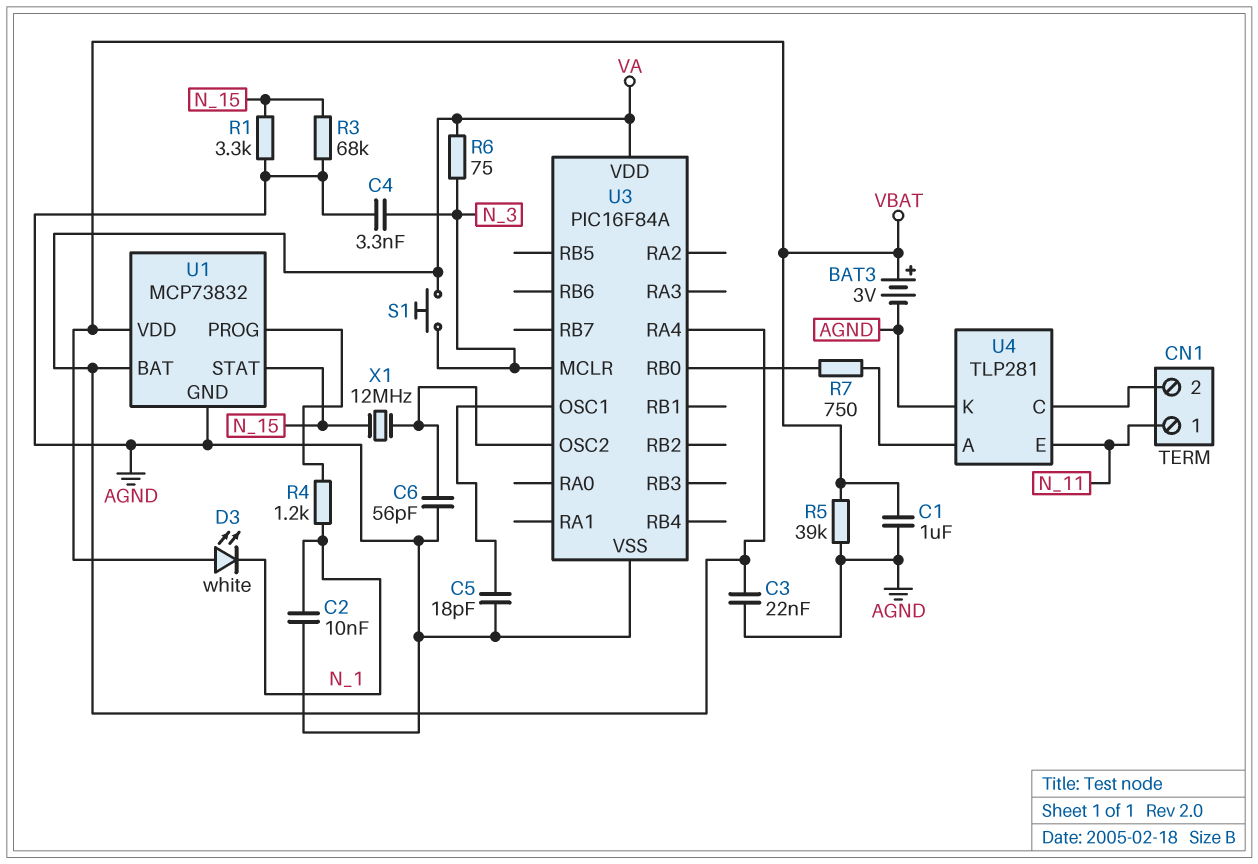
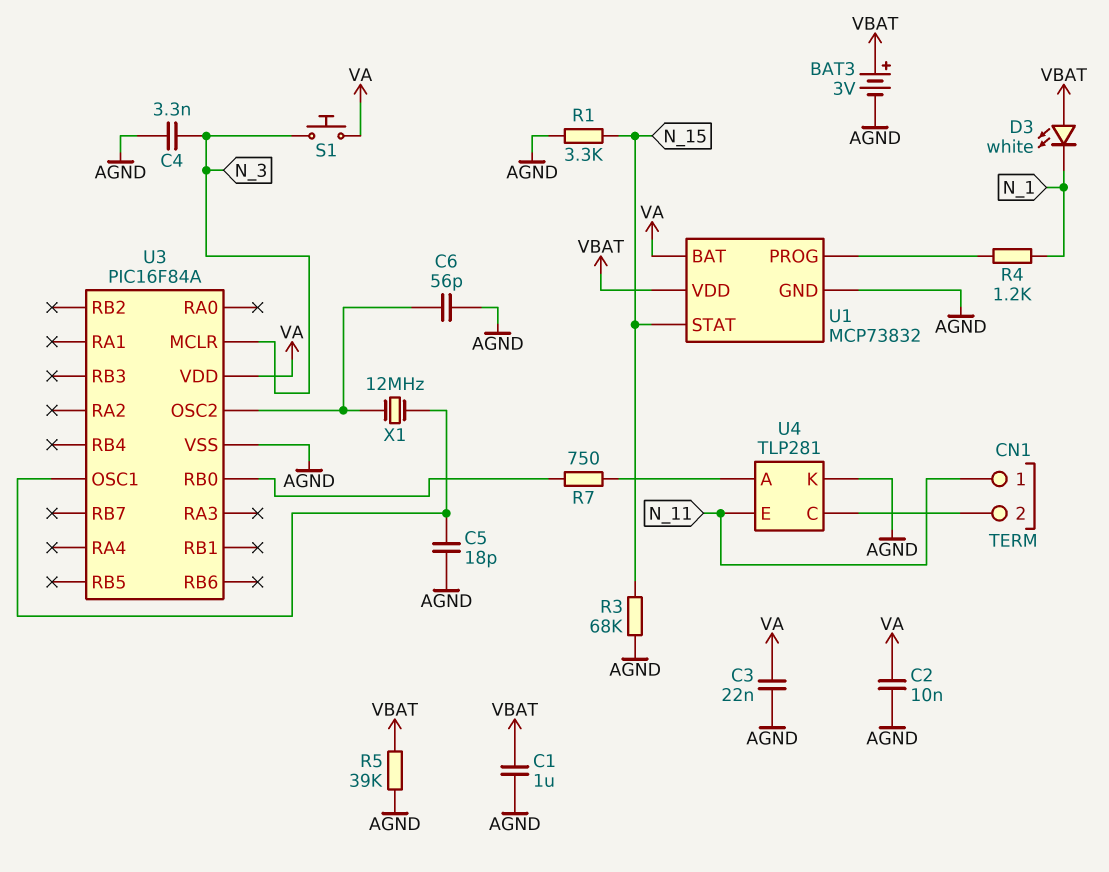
C2: 10nF (AGND, N_1) -> 10nF (AGND, VA)
R6: 75 (N_3, VA) -> none
U3 pin RA4: VA -> none
X1: 12MHz (N_15, U3/OSC2) -> 12MHz (U3/OSC1, U3/OSC2)

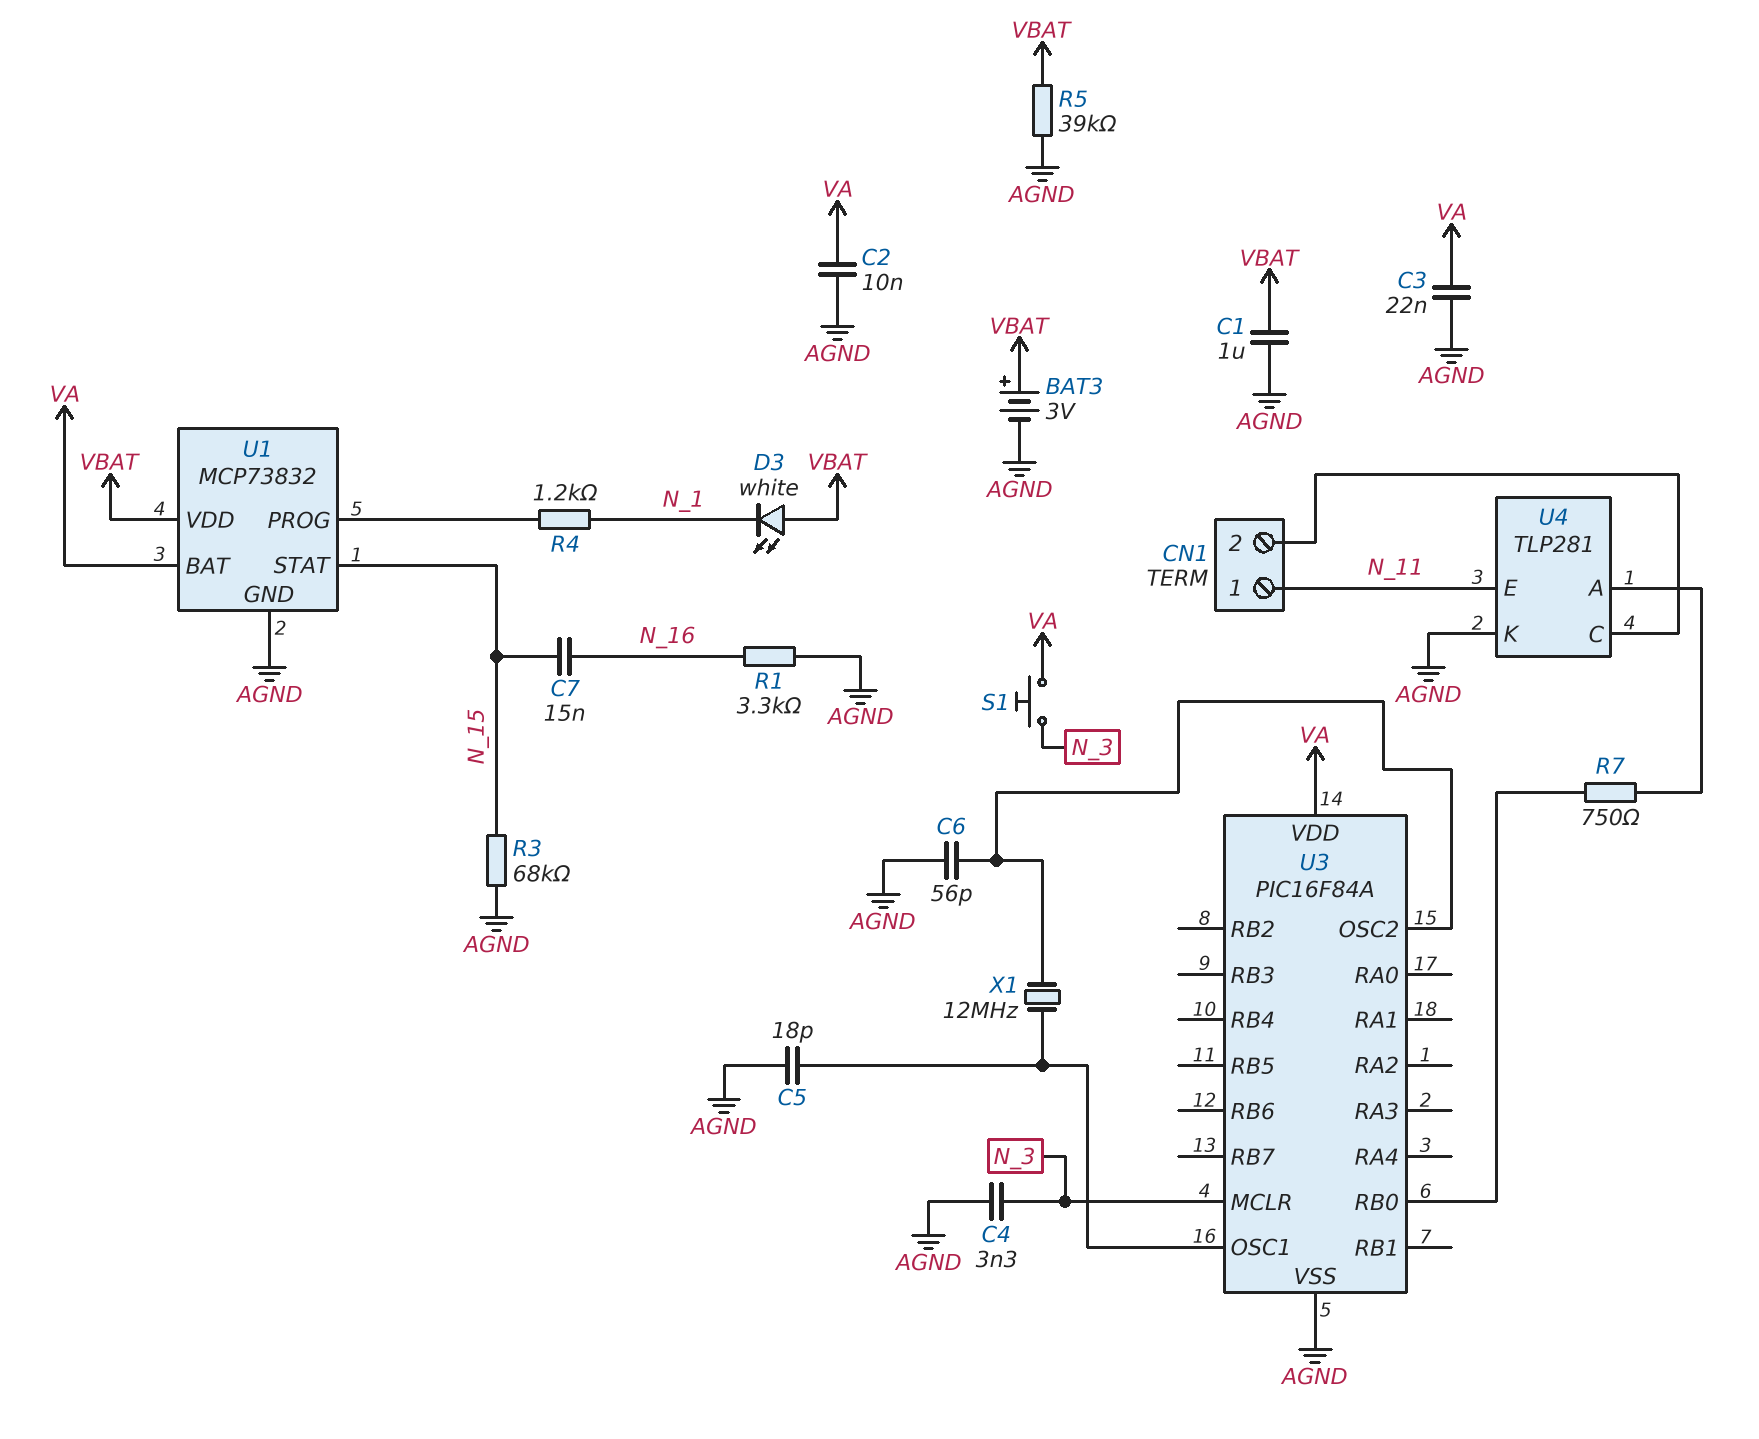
C7: none -> 15nF (N_15, N_16)
R1: 3.3k (AGND, N_15) -> 3.3k (AGND, N_16)

